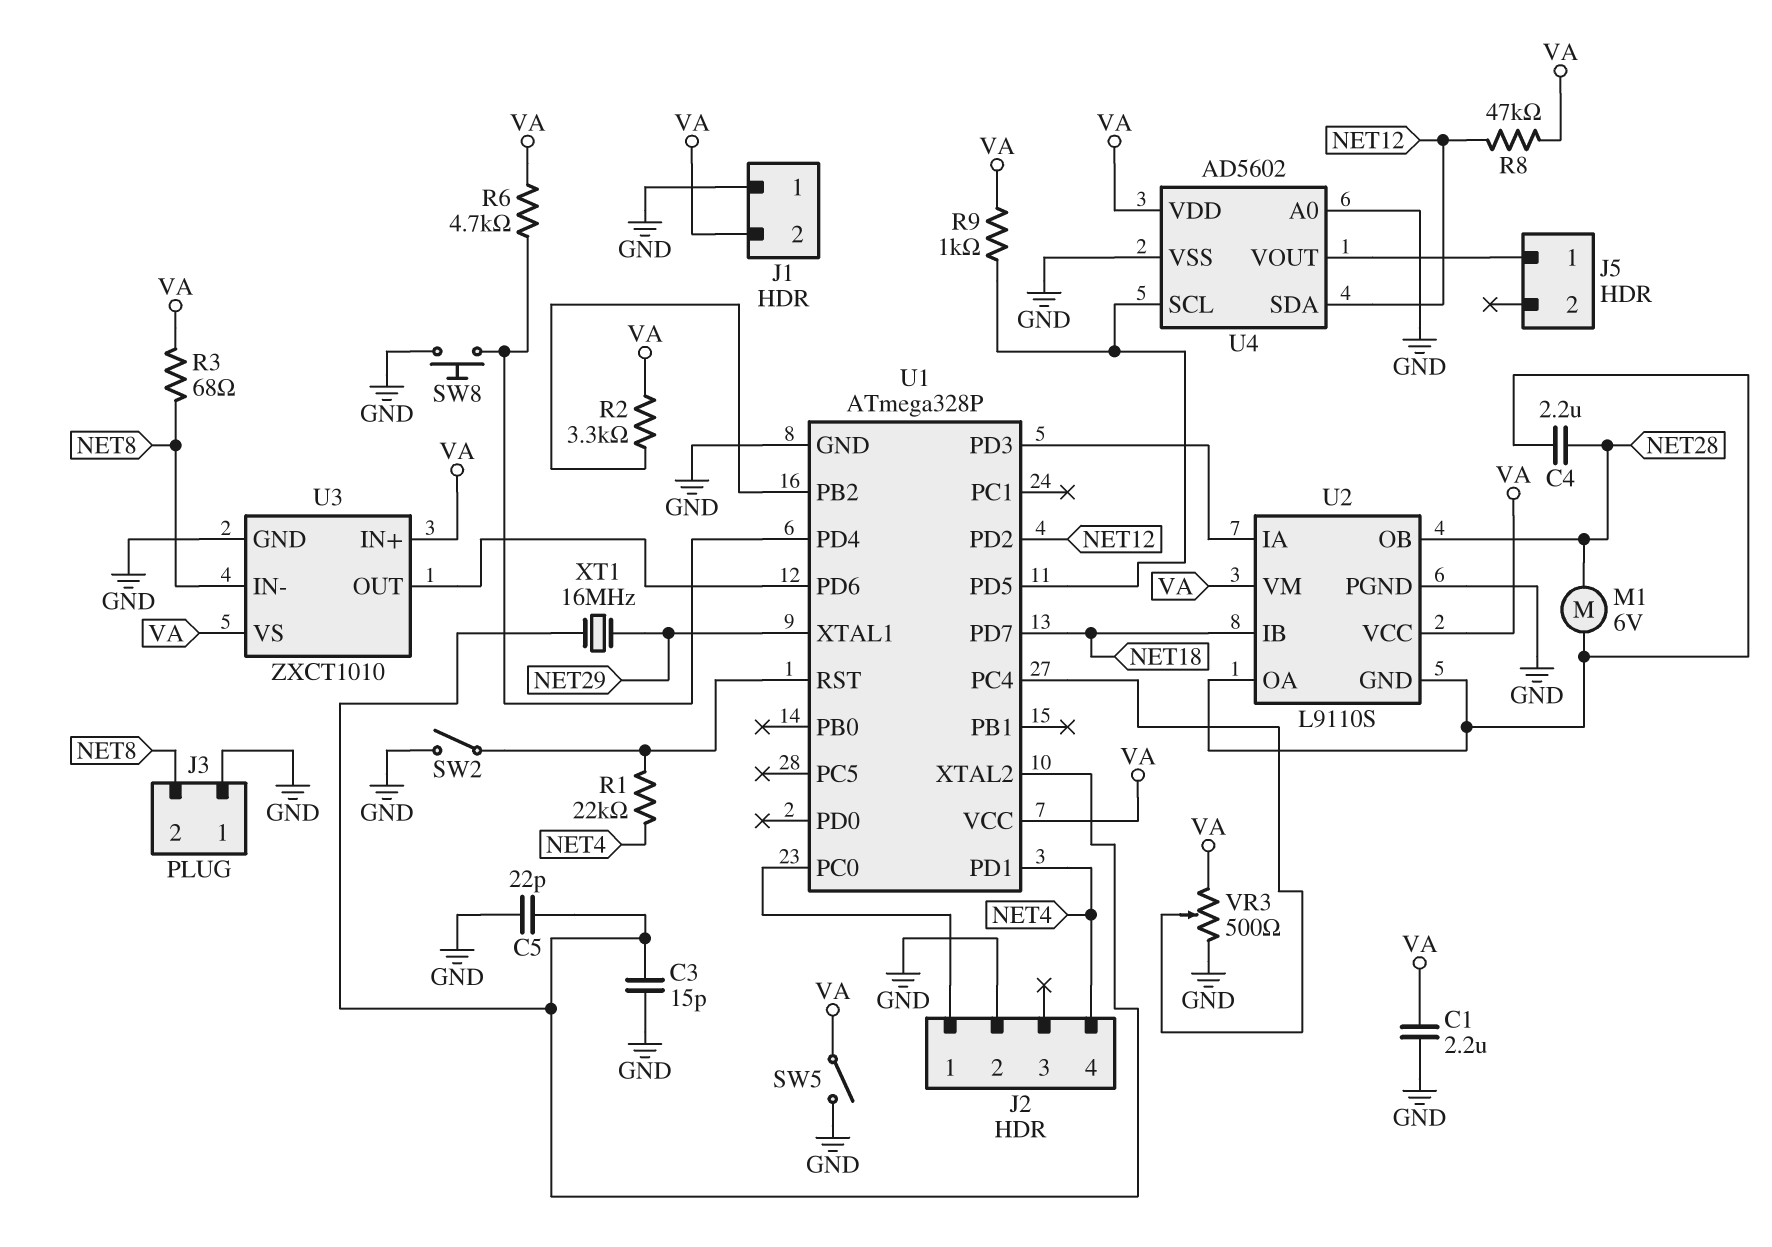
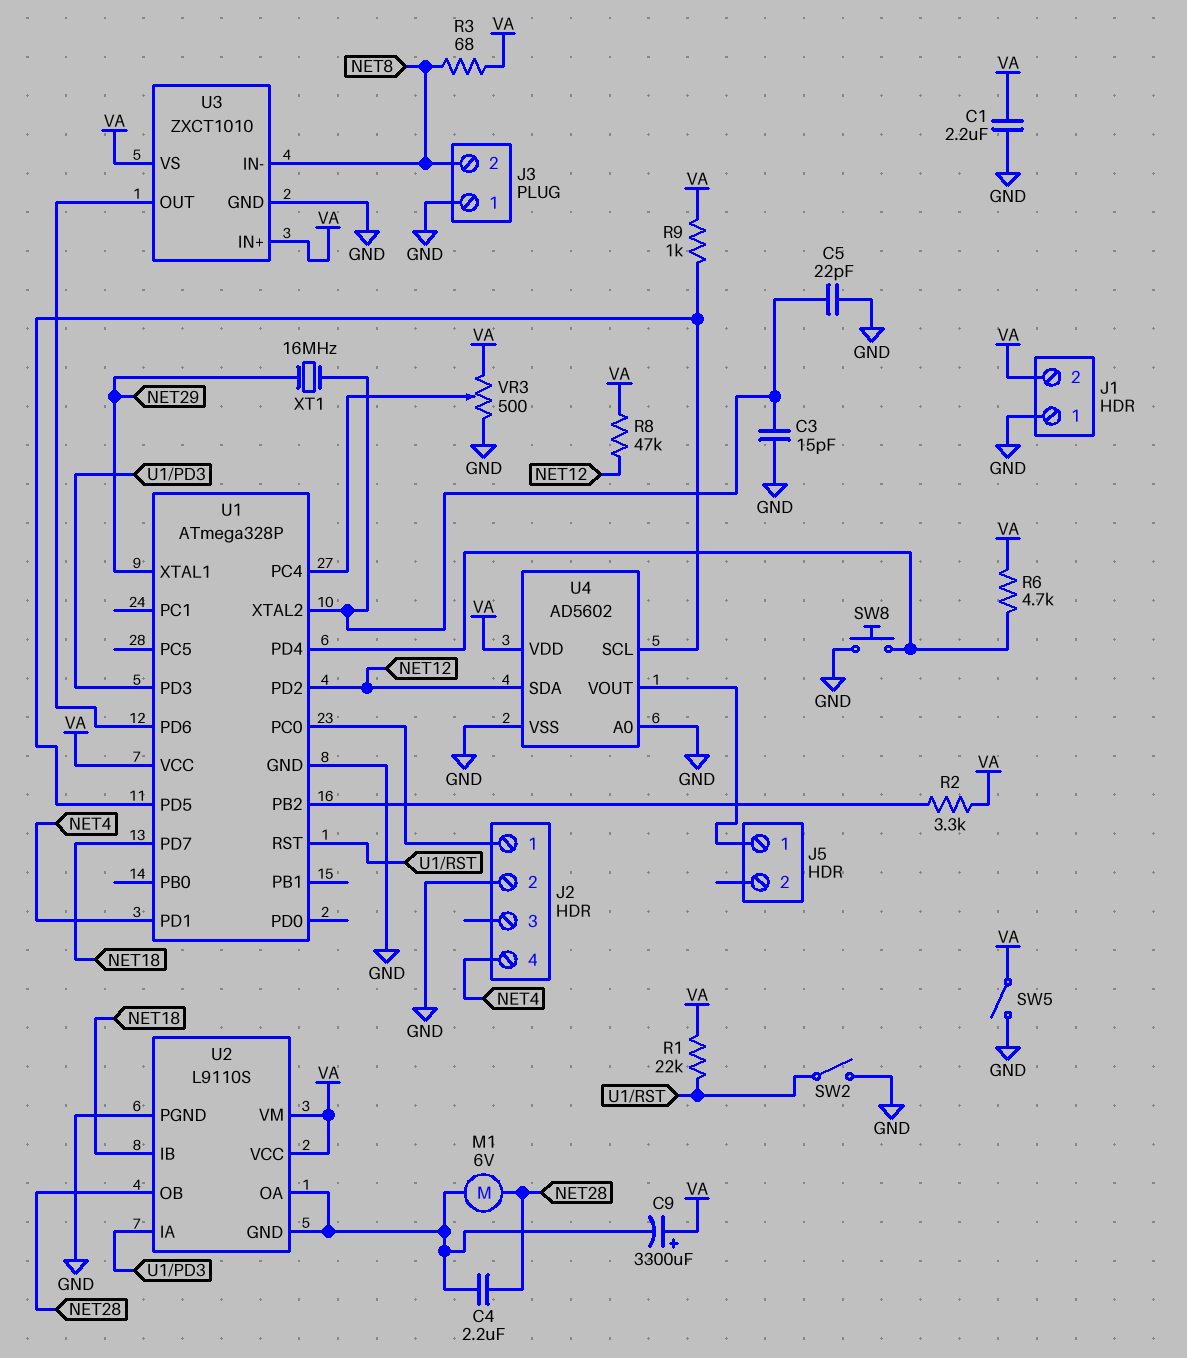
C9: none -> 3300uF (plus VA, minus U2/GND)
R1: 22k (NET4, U1/RST) -> 22k (U1/RST, VA)

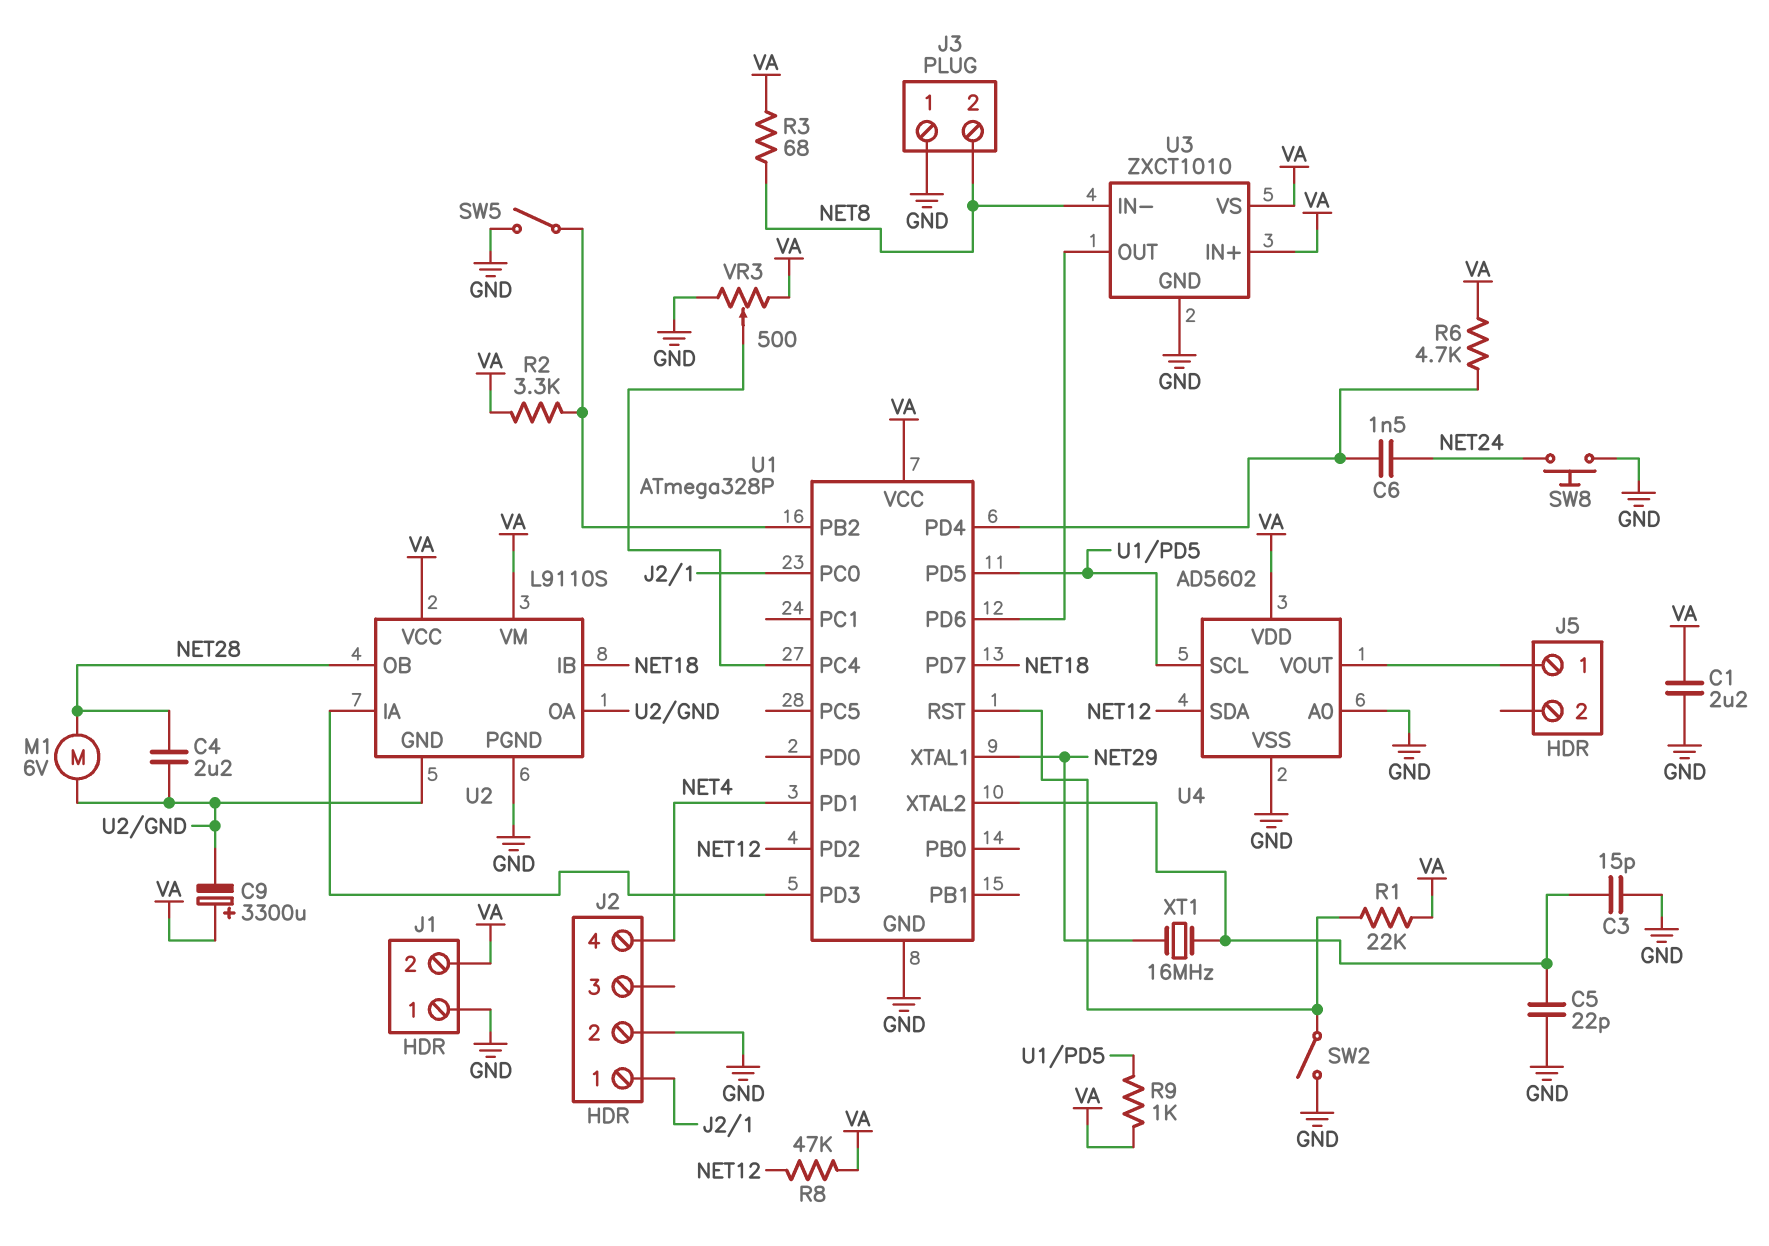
C6: none -> 1.5nF (NET24, U1/PD4)
SW5: switch (GND, VA) -> switch (GND, U1/PB2)
SW8: button (GND, U1/PD4) -> button (GND, NET24)

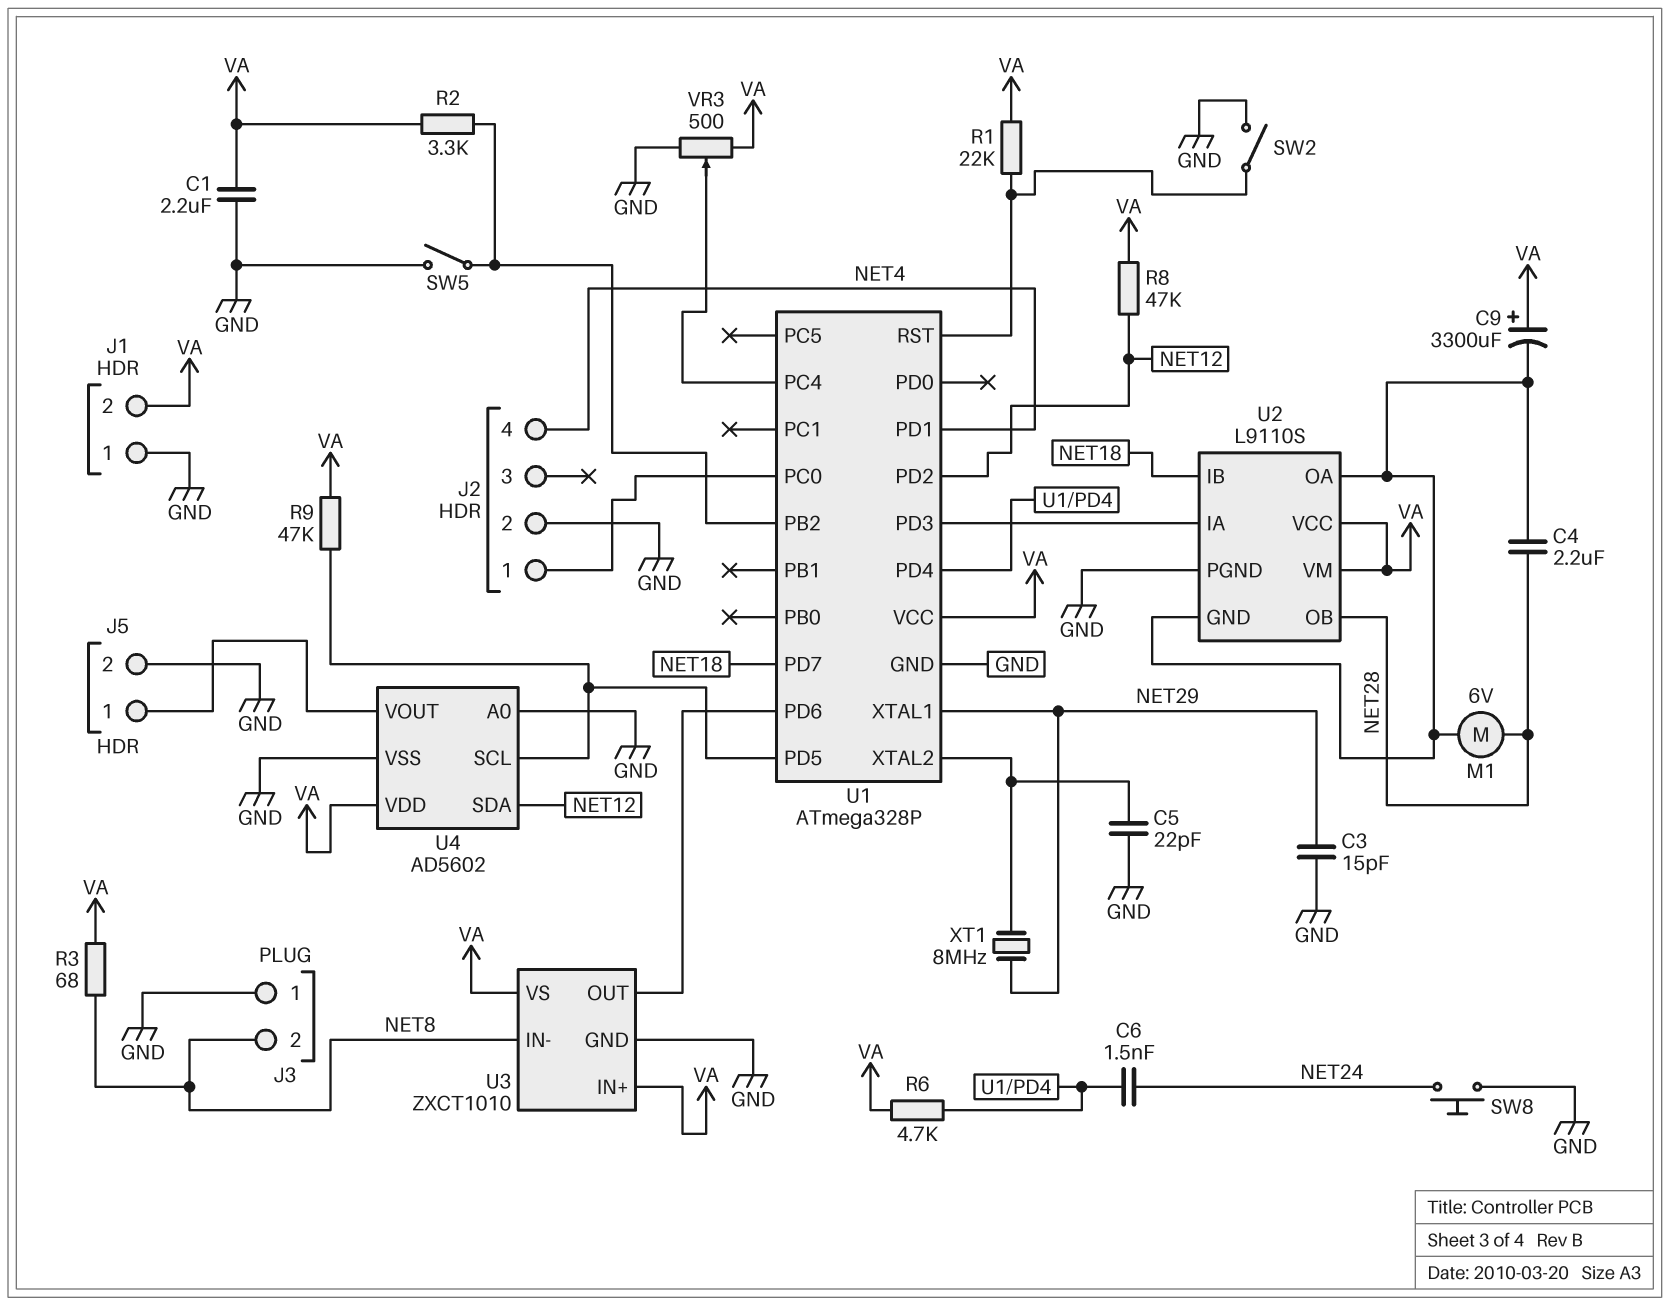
C3: 15pF (GND, U1/XTAL2) -> 15pF (GND, NET29)
J5 pin 2: none -> GND
R9: 1k (U1/PD5, VA) -> 47k (U1/PD5, VA)
XT1: 16MHz (NET29, U1/XTAL2) -> 8MHz (NET29, U1/XTAL2)

